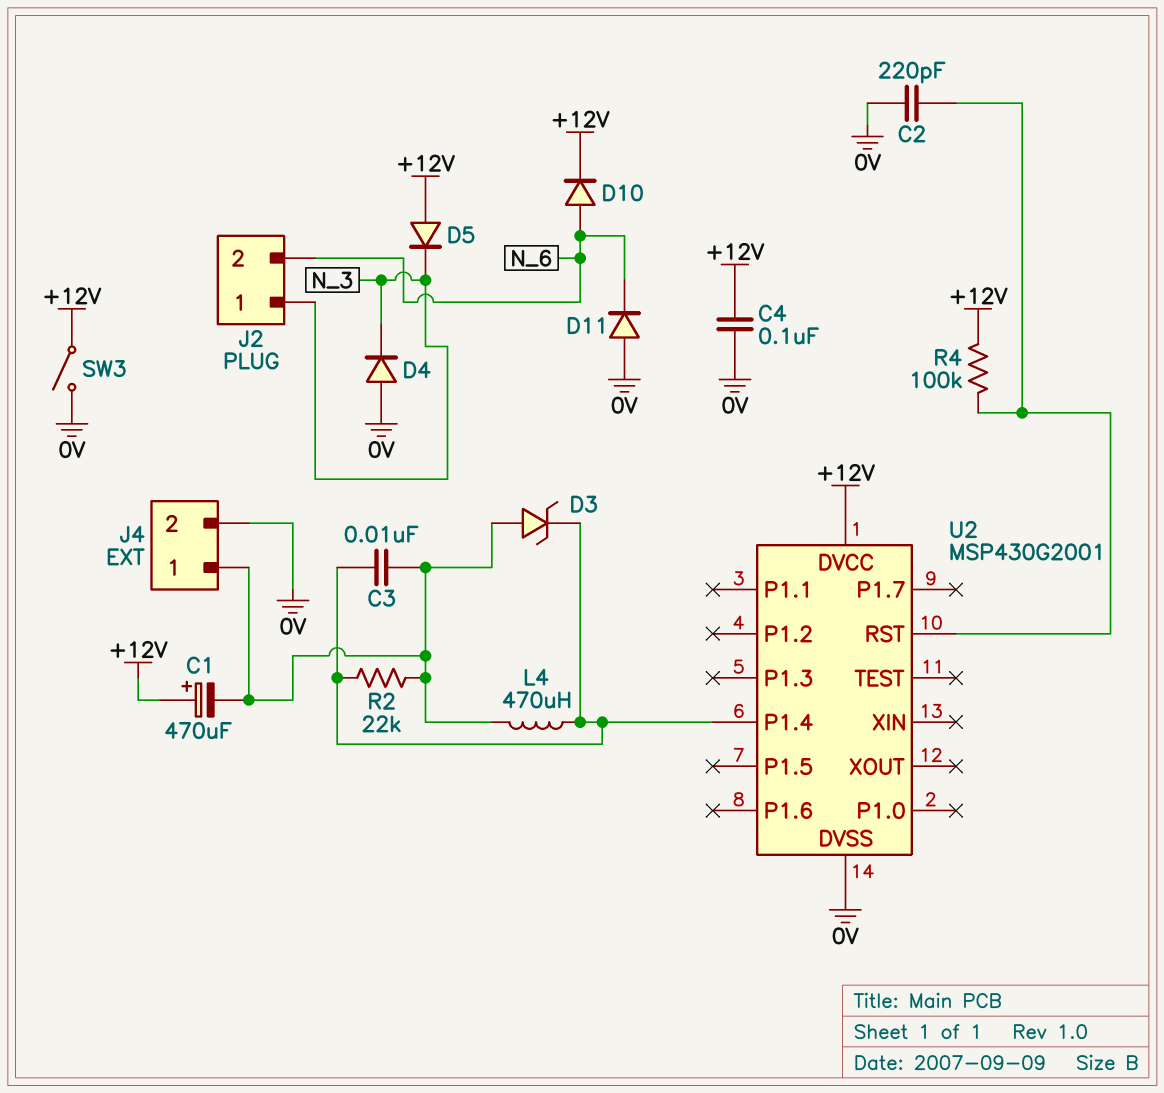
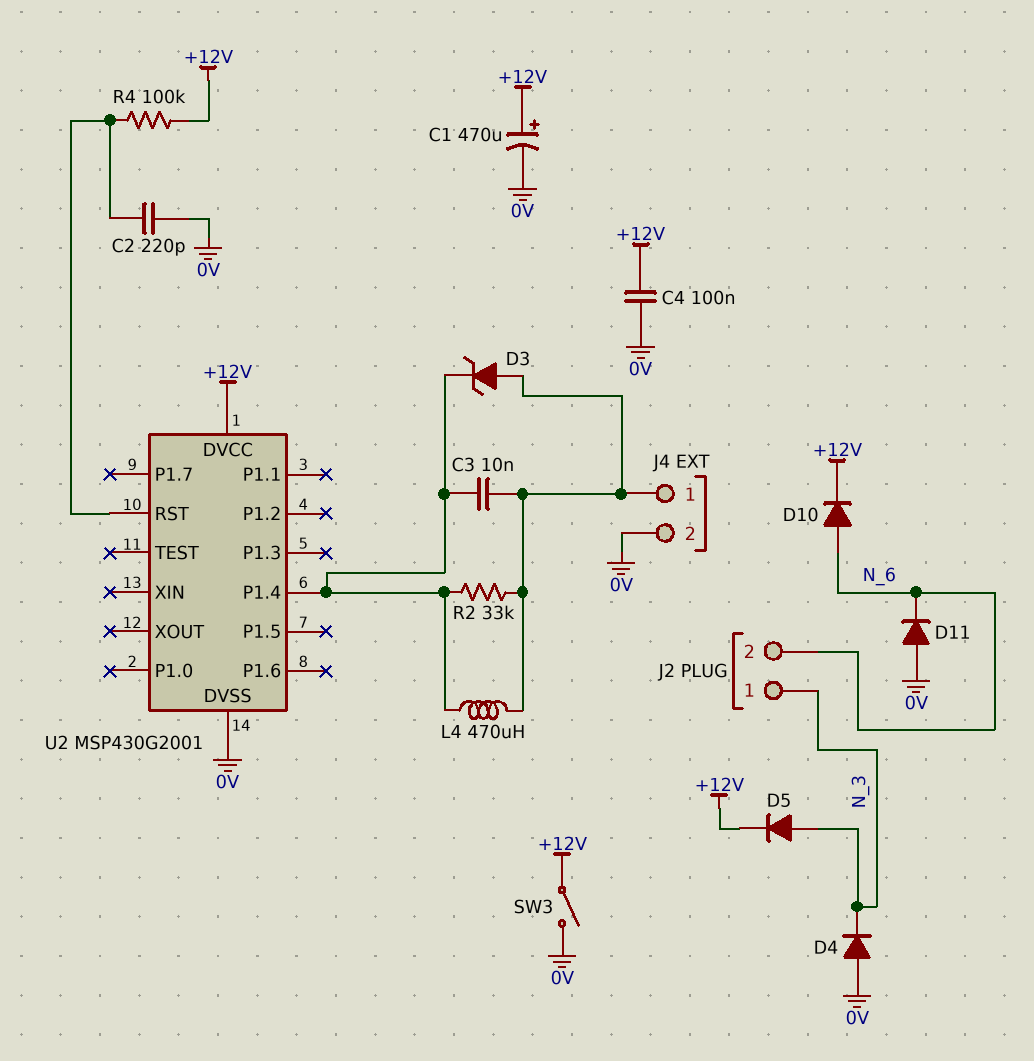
C1: 470uF (plus +12V, minus J4/1) -> 470uF (plus +12V, minus 0V)
D5: diode (A +12V, K N_3) -> diode (A N_3, K +12V)
R2: 22k (J4/1, U2/P1.4) -> 33k (J4/1, U2/P1.4)

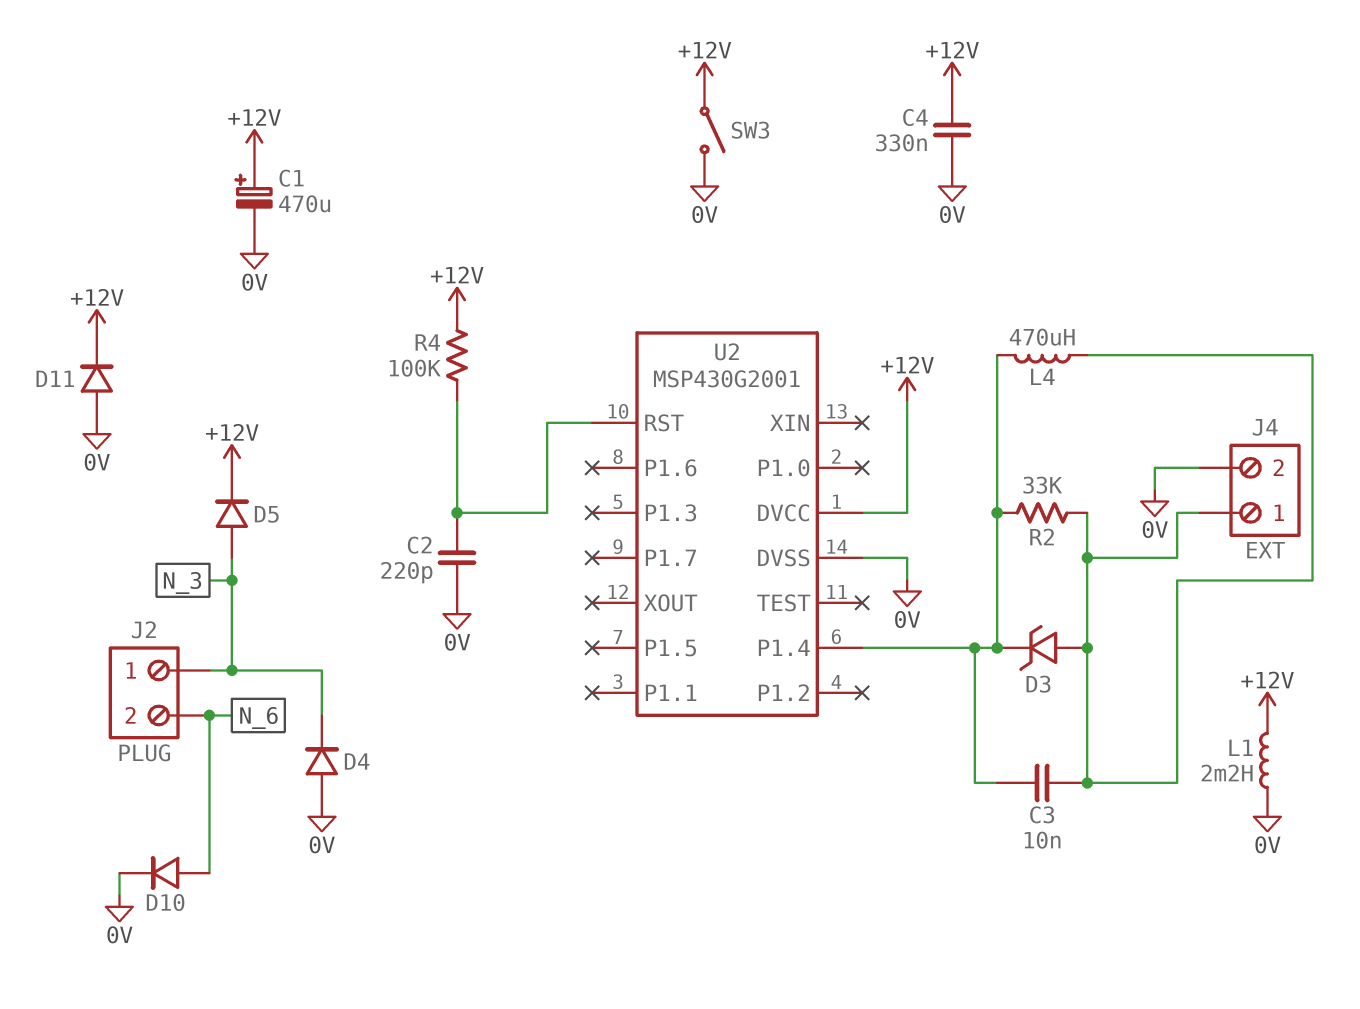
C4: 100nF (+12V, 0V) -> 330nF (+12V, 0V)
D10: diode (A N_6, K +12V) -> diode (A N_6, K 0V)
D11: diode (A 0V, K N_6) -> diode (A 0V, K +12V)
L1: none -> 2.2mH (+12V, 0V)

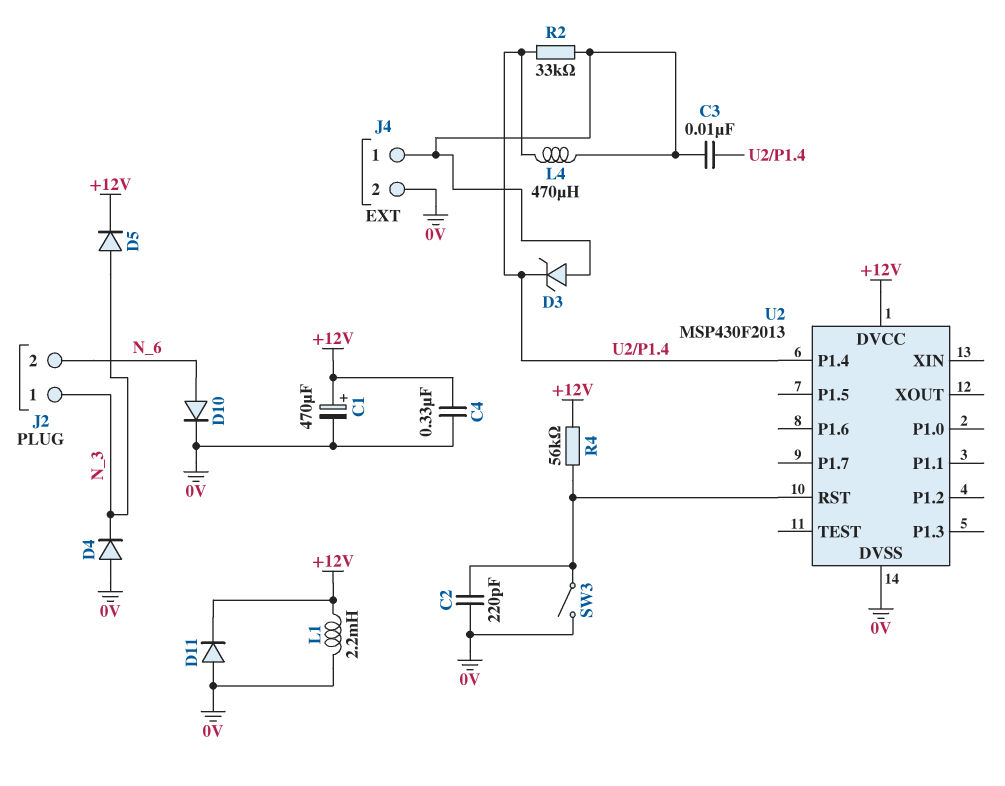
R4: 100k (+12V, U2/RST) -> 56k (+12V, U2/RST)
SW3: switch (+12V, 0V) -> switch (0V, U2/RST)
U2: MSP430G2001 -> MSP430F2013

